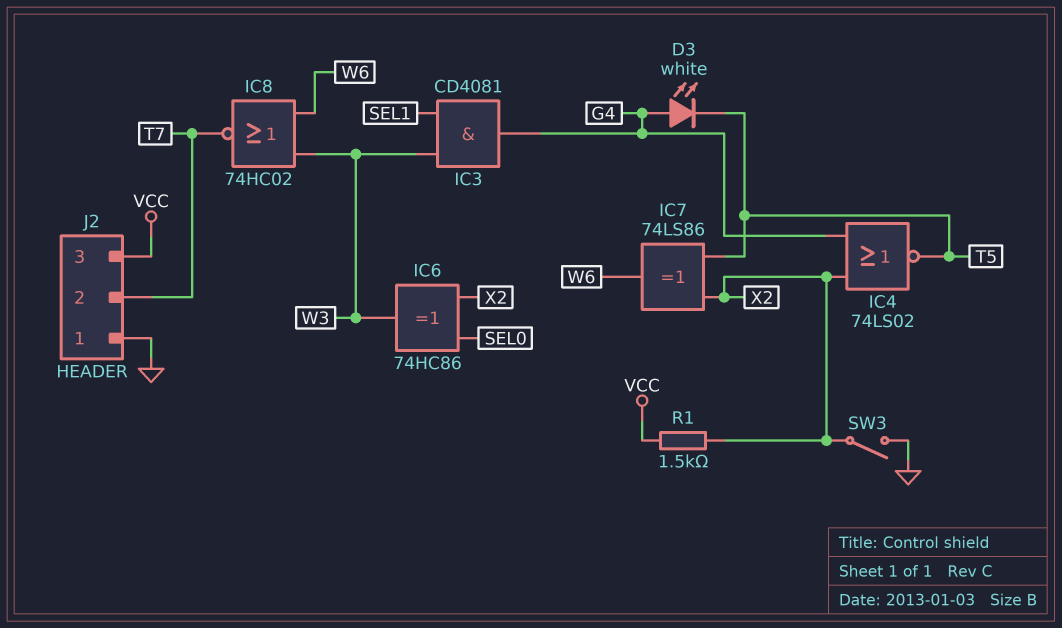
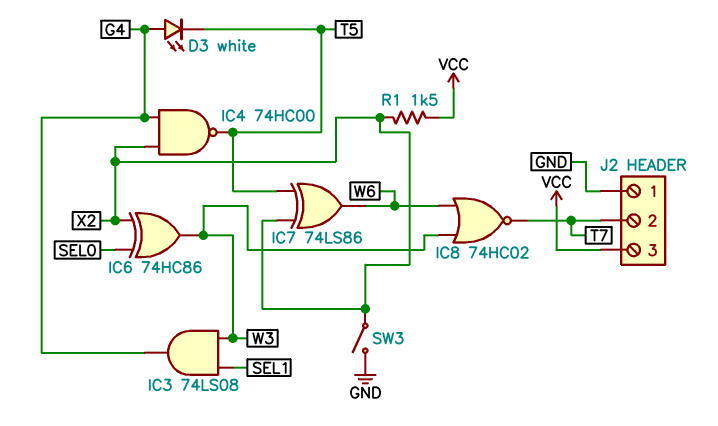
IC3: AND CD4081 (in SEL1, in W3, out G4) -> AND 74LS08 (in SEL1, in W3, out G4)
IC4: NOR 74LS02 (in G4, in X2, out T5) -> NAND 74HC00 (in G4, in X2, out T5)

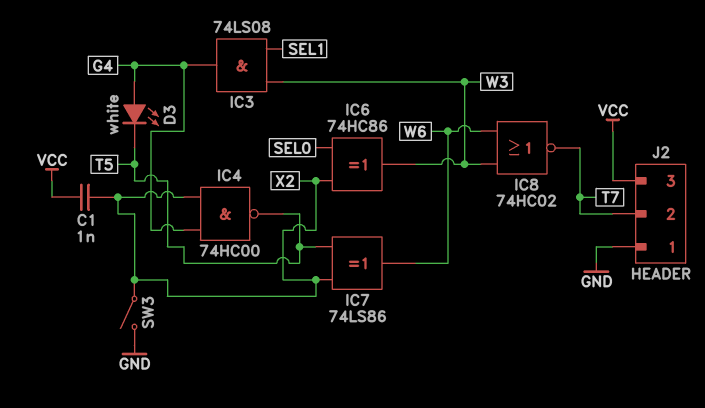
C1: none -> 1nF (VCC, X2)
R1: 1.5k (VCC, X2) -> none

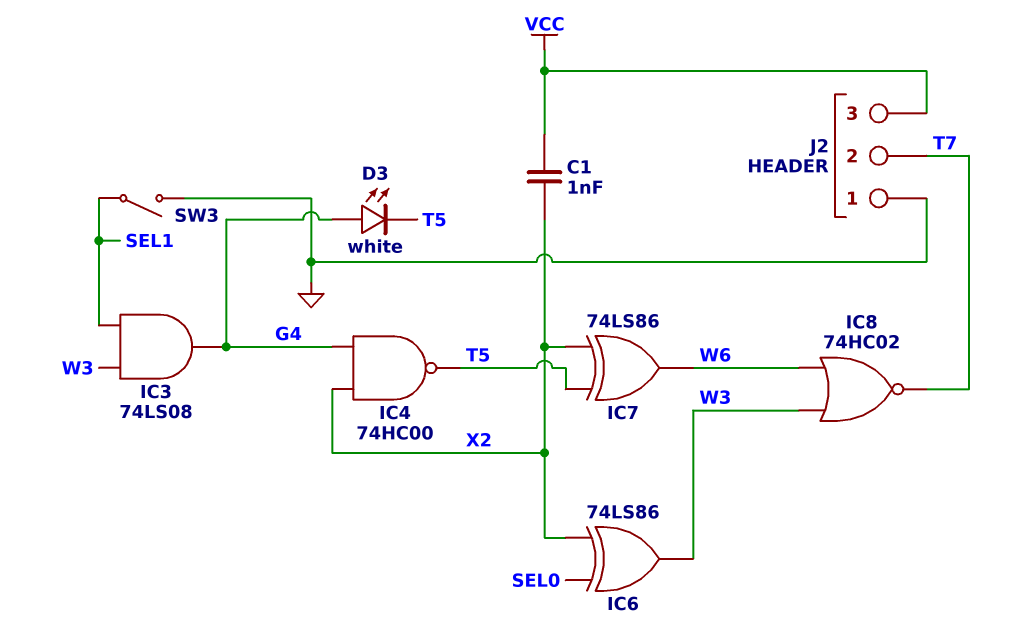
IC6: XOR 74HC86 (in SEL0, in X2, out W3) -> XOR 74LS86 (in SEL0, in X2, out W3)
SW3: switch (GND, X2) -> switch (GND, SEL1)

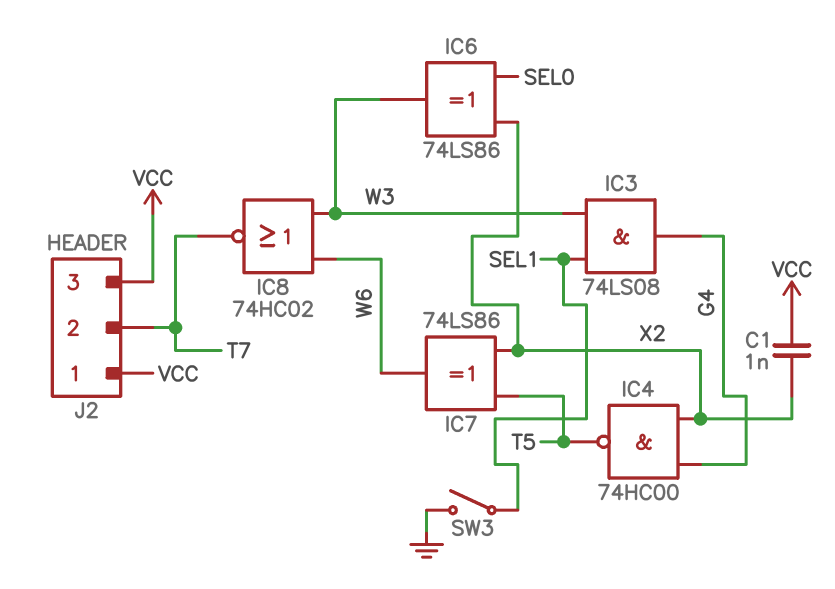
D3: LED white (A G4, K T5) -> none
J2 pin 1: GND -> VCC

